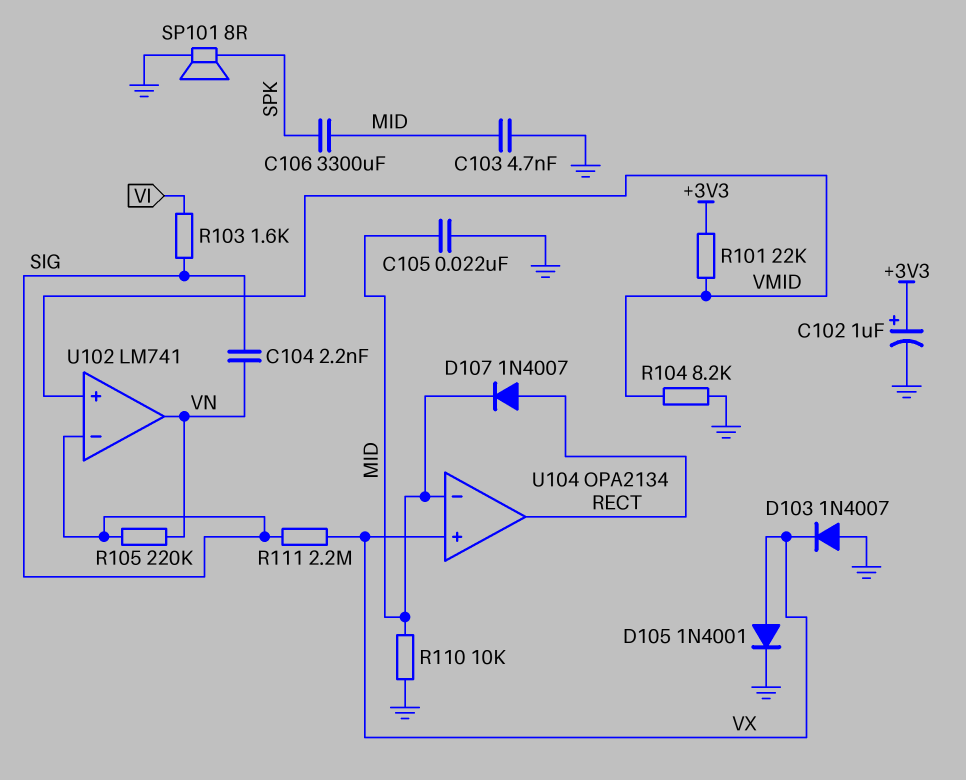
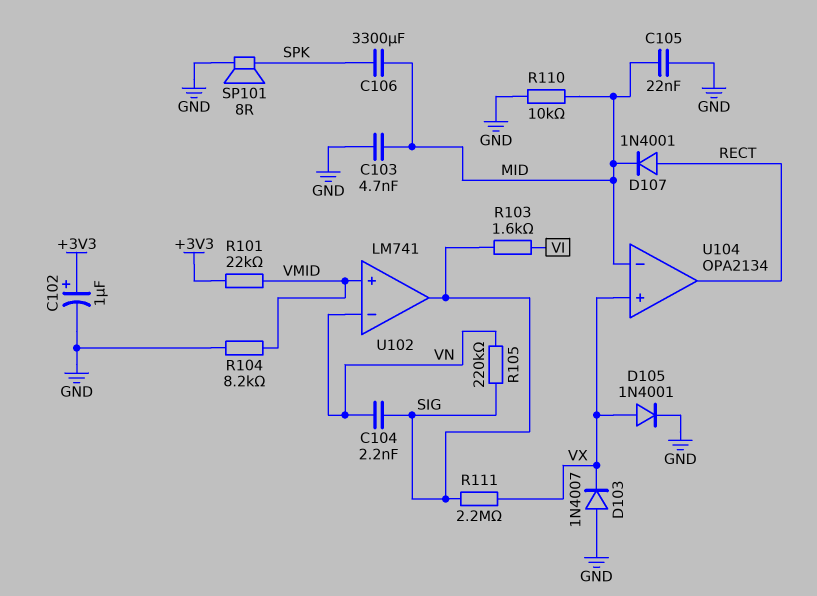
D107: diode 1N4007 (A RECT, K MID) -> diode 1N4001 (A RECT, K MID)
U102 pin in-: SIG -> VN
U102 pin out: VN -> SIG

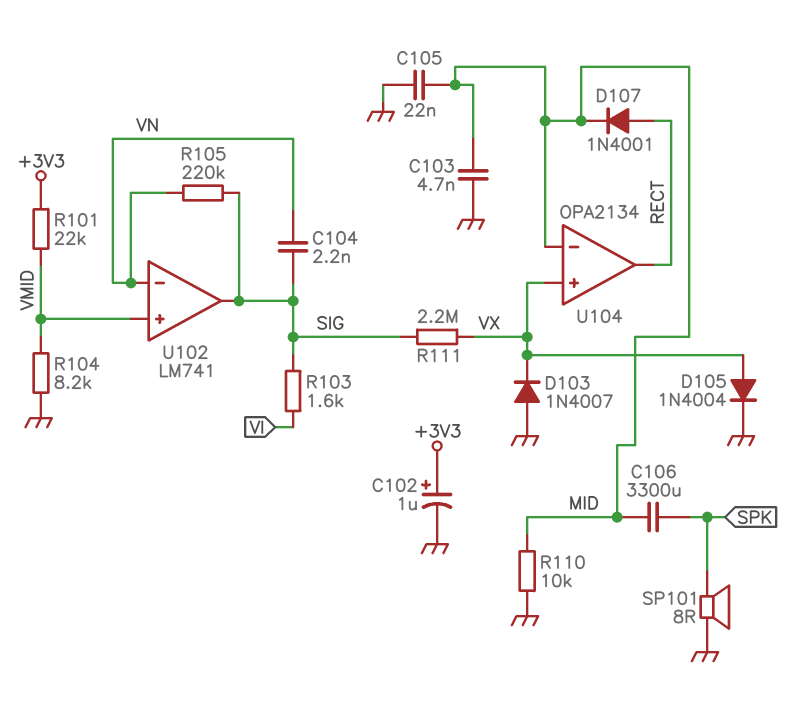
D105: diode 1N4001 (A VX, K GND) -> diode 1N4004 (A VX, K GND)

